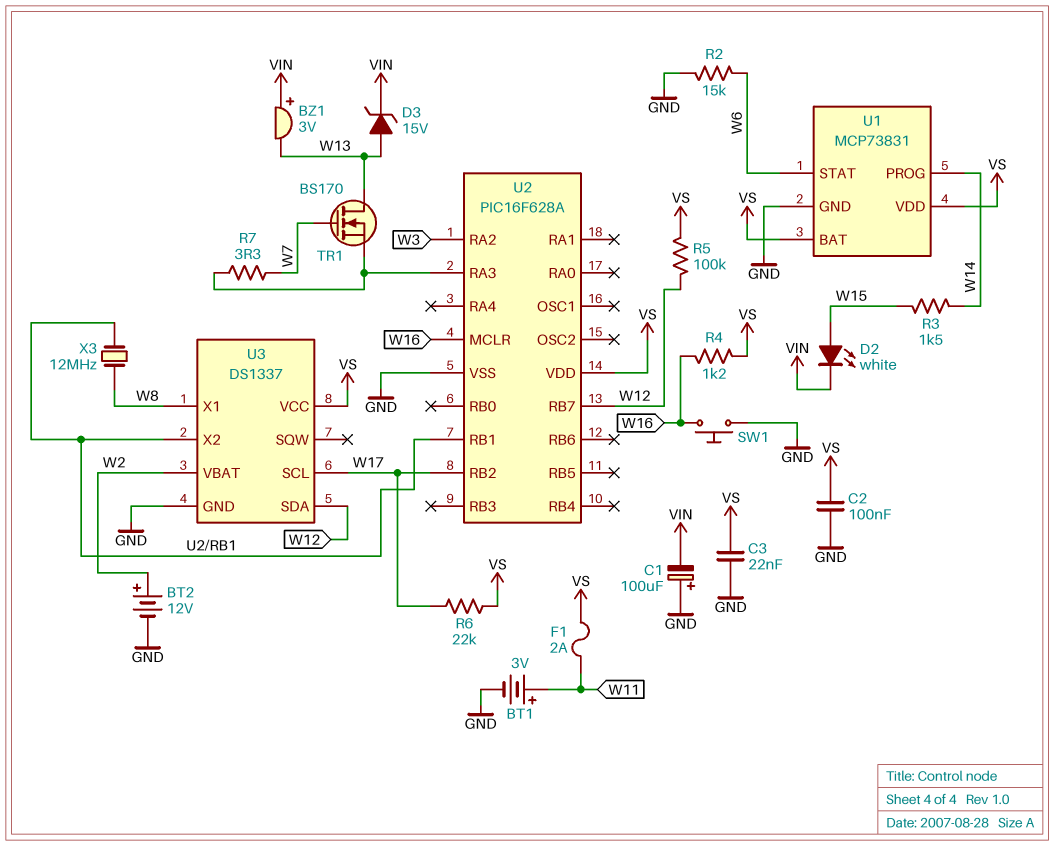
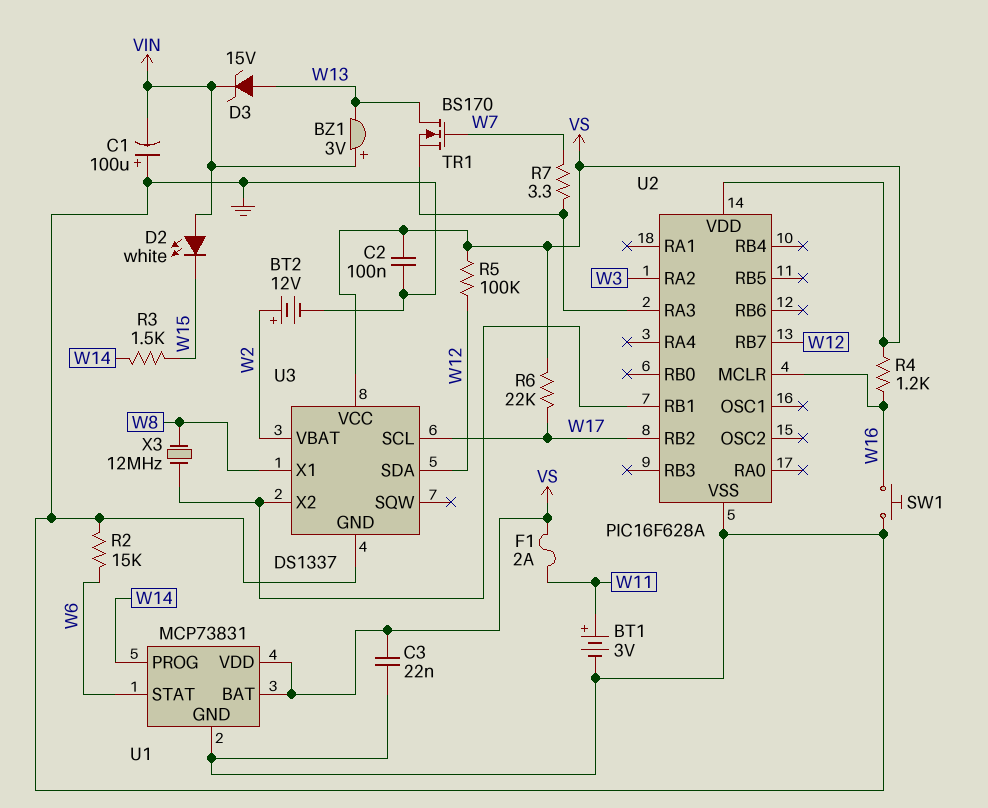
D2: LED white (A W15, K VIN) -> LED white (A VIN, K W15)

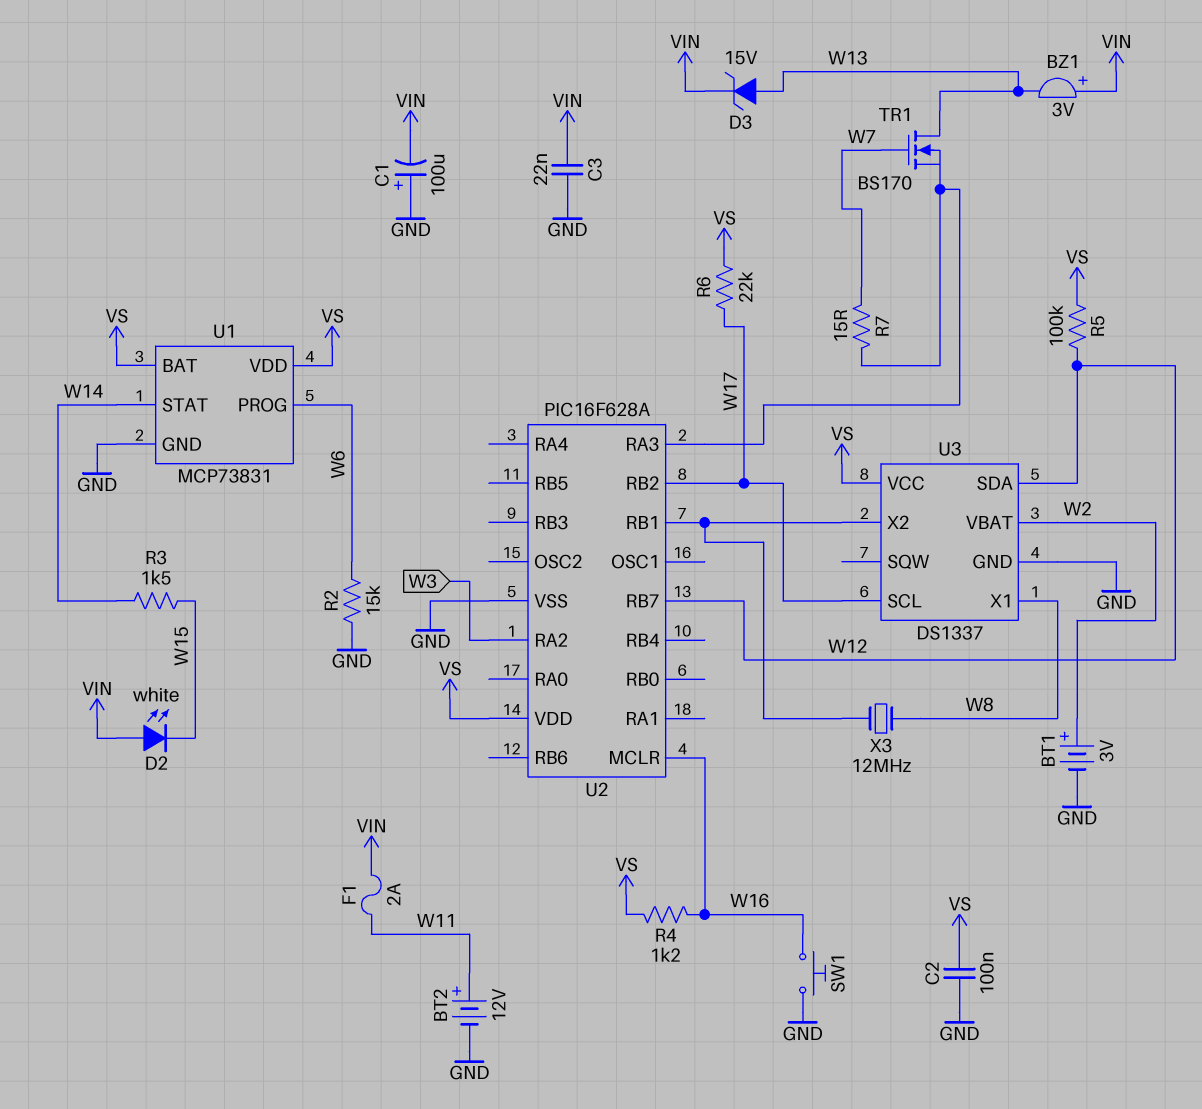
BT1: 3V (plus W11, minus GND) -> 3V (plus W2, minus GND)
BT2: 12V (plus W2, minus GND) -> 12V (plus W11, minus GND)
C3: 22nF (GND, VS) -> 22nF (GND, VIN)
F1: 2A (VS, W11) -> 2A (VIN, W11)
R7: 3.3 (U2/RA3, W7) -> 15 (U2/RA3, W7)
U1 pin PROG: W14 -> W6
U1 pin STAT: W6 -> W14

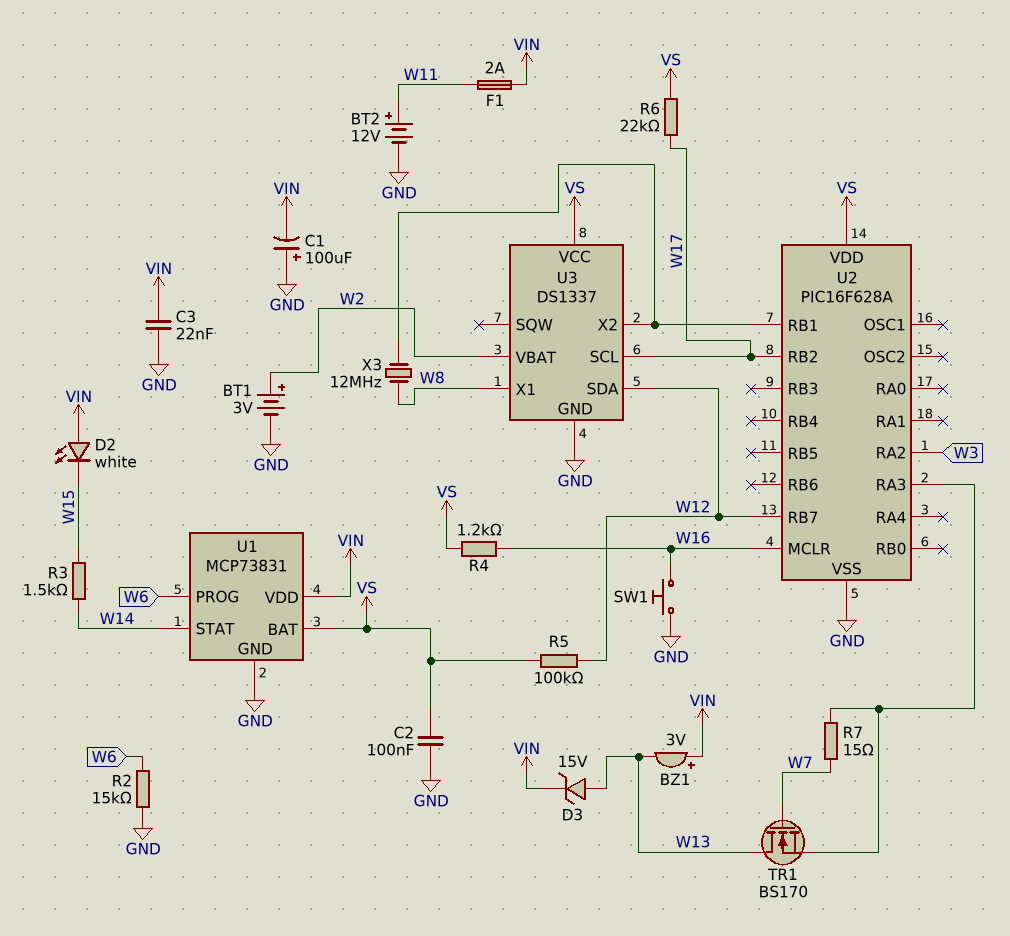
U1 pin VDD: VS -> VIN

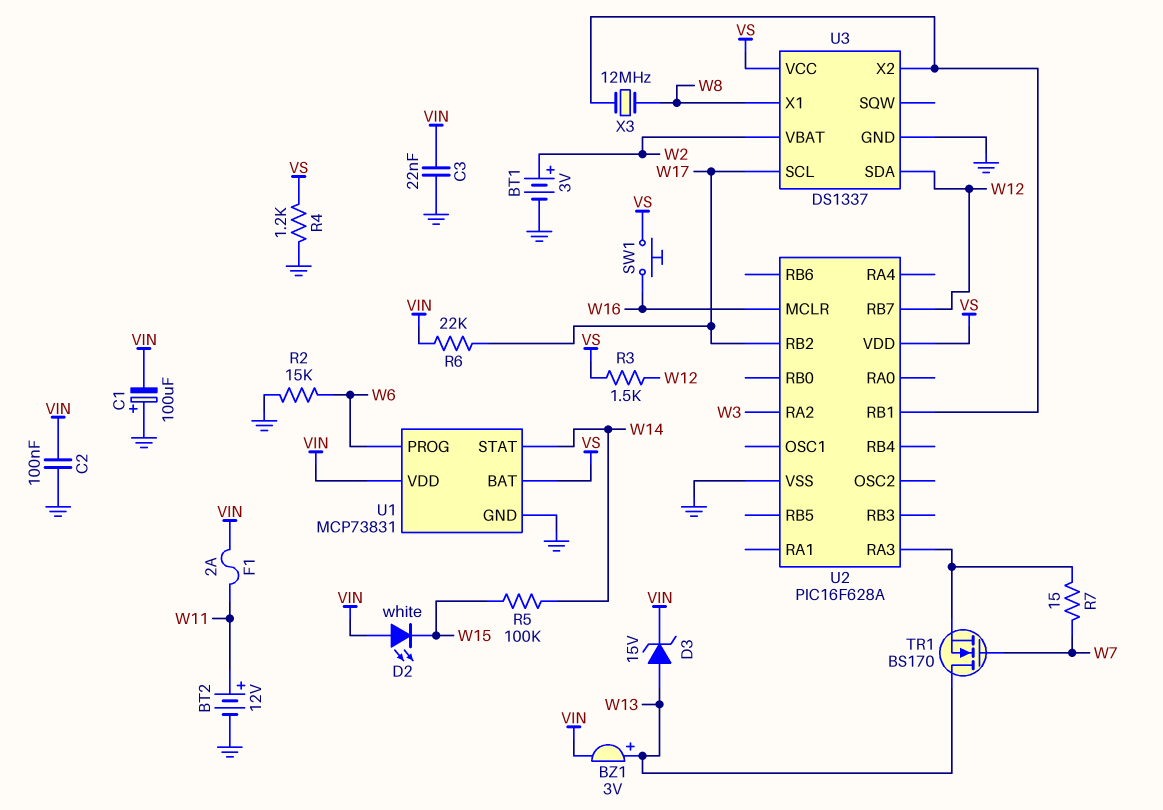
BZ1: buzzer 3V (plus VIN, minus W13) -> buzzer 3V (plus W13, minus VIN)
C2: 100nF (GND, VS) -> 100nF (GND, VIN)
R3: 1.5k (W14, W15) -> 1.5k (VS, W12)
R4: 1.2k (VS, W16) -> 1.2k (GND, VS)
R5: 100k (VS, W12) -> 100k (W14, W15)
R6: 22k (VS, W17) -> 22k (VIN, W17)
SW1: button (GND, W16) -> button (VS, W16)

